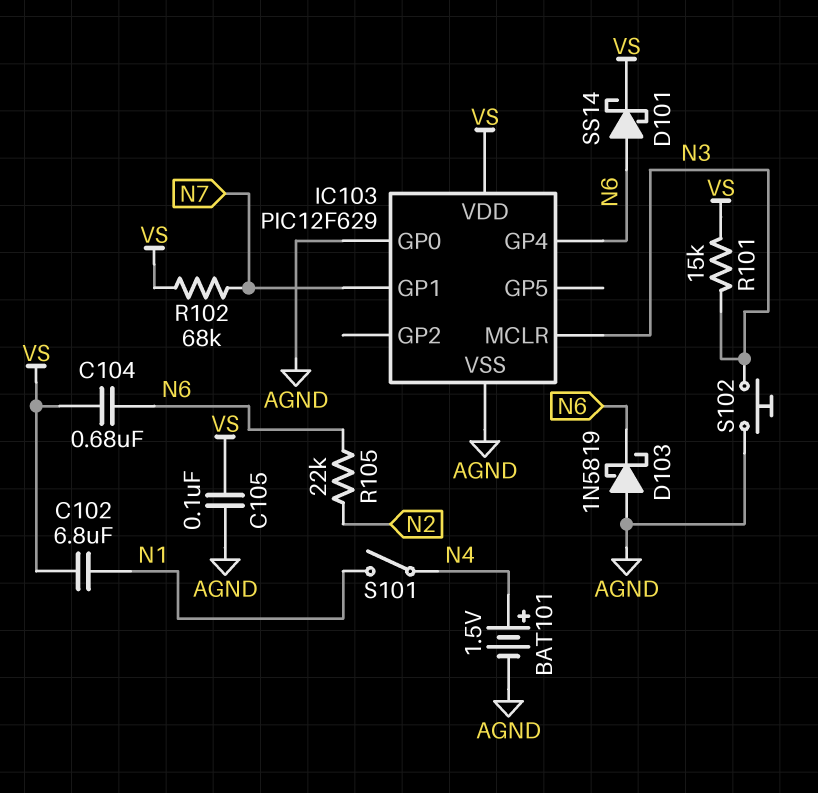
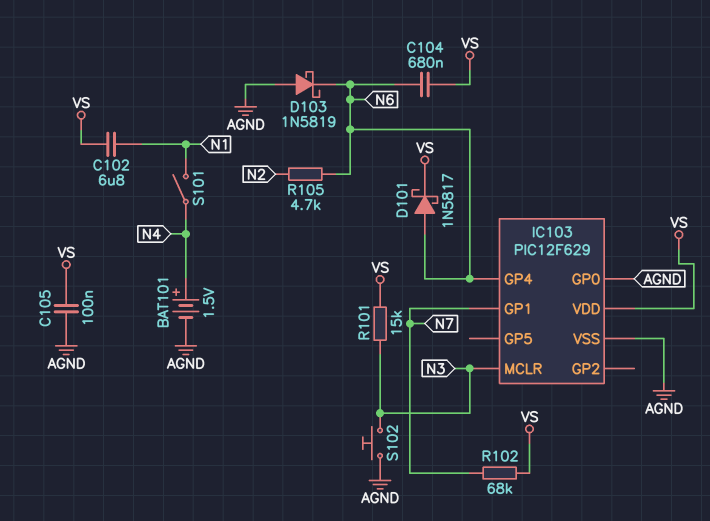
D101: schottky SS14 (A N6, K VS) -> schottky 1N5817 (A N6, K VS)
R105: 22k (N2, N6) -> 4.7k (N2, N6)

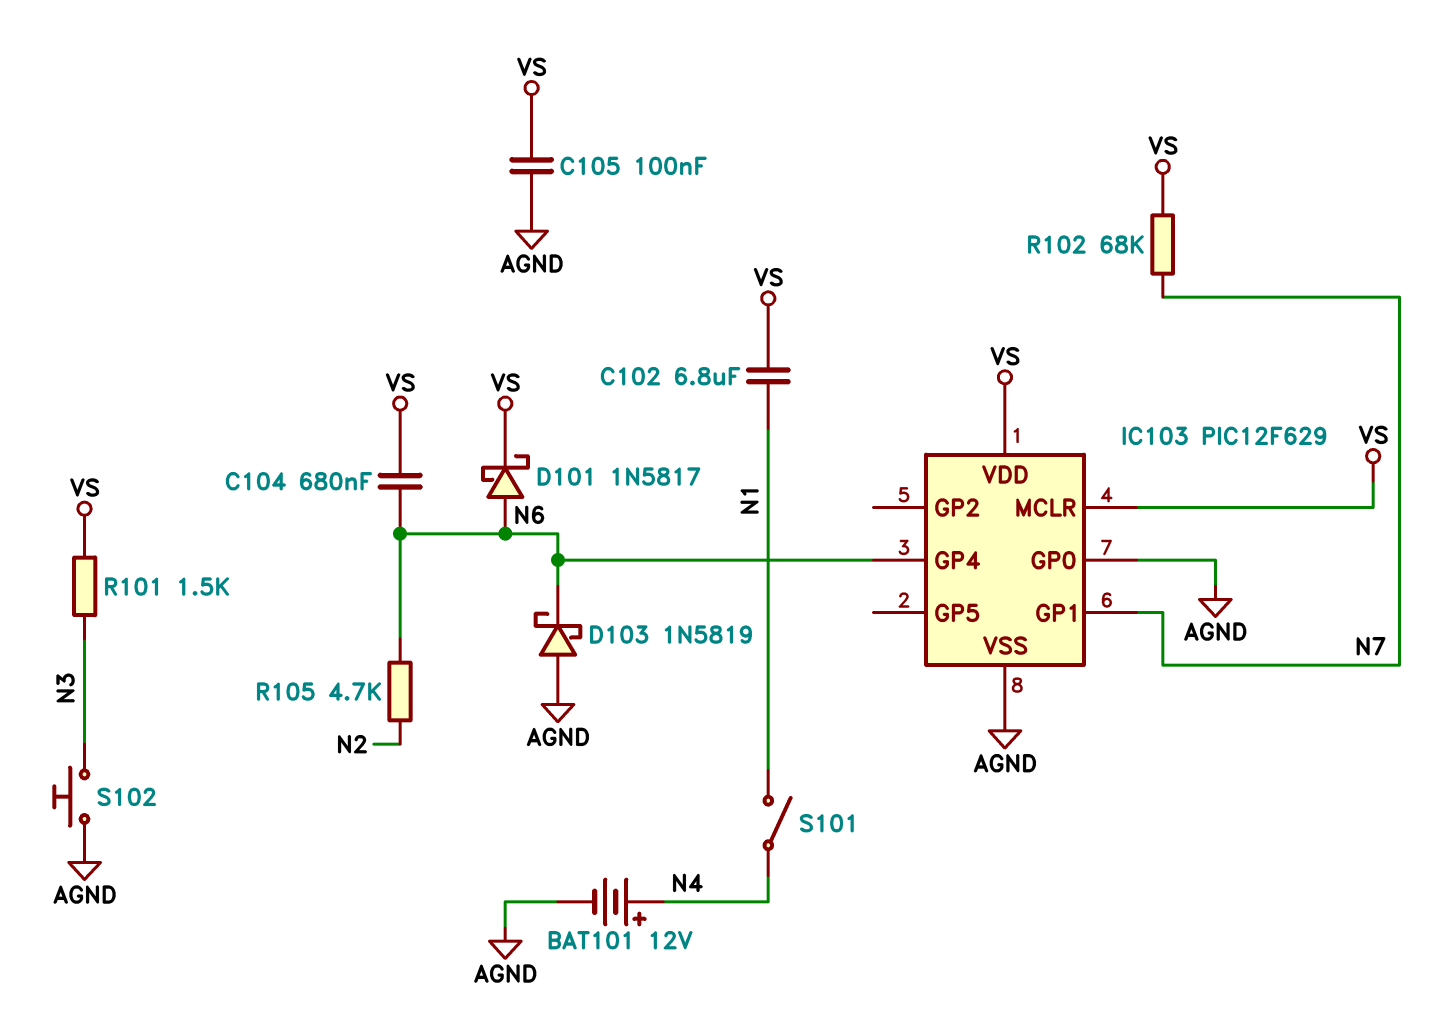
BAT101: 1.5V (plus N4, minus AGND) -> 12V (plus N4, minus AGND)
IC103 pin MCLR: N3 -> VS
R101: 15k (N3, VS) -> 1.5k (N3, VS)

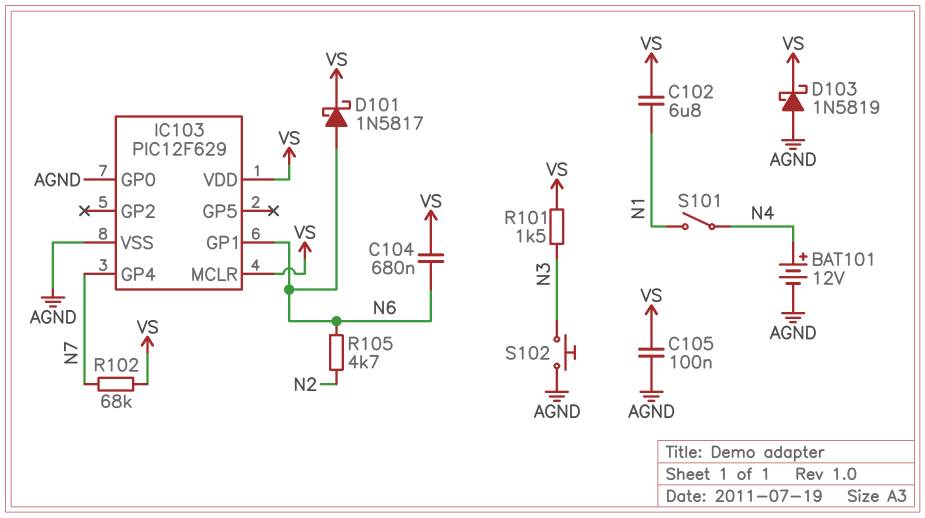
D103: schottky 1N5819 (A AGND, K N6) -> schottky 1N5819 (A AGND, K VS)
IC103 pin GP1: N7 -> N6
IC103 pin GP4: N6 -> N7

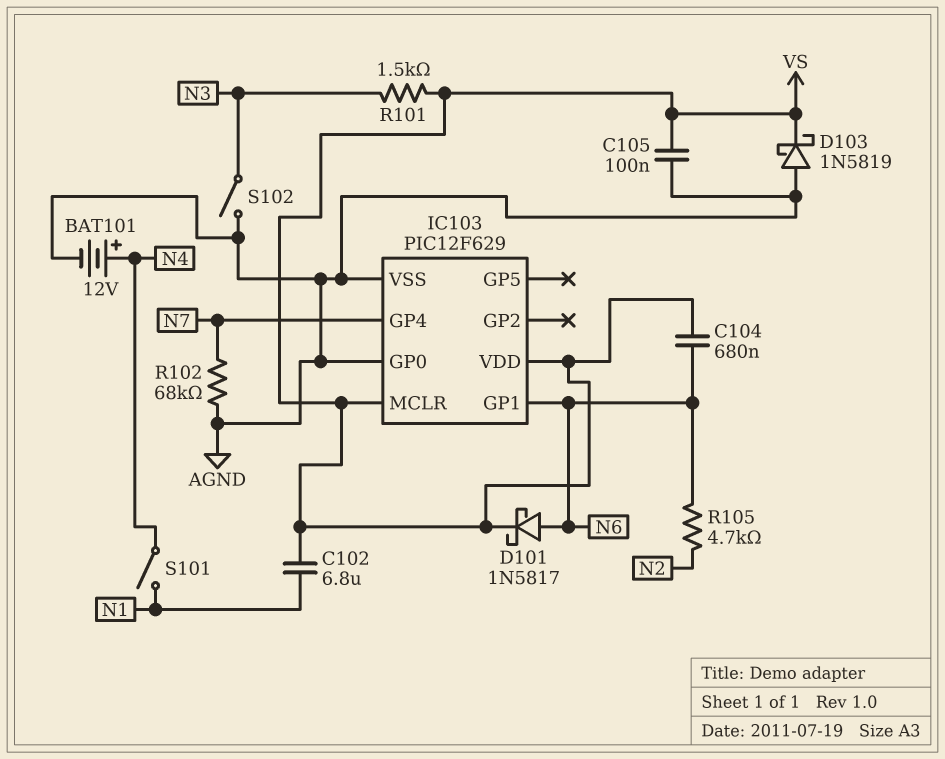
R102: 68k (N7, VS) -> 68k (AGND, N7)
S102: button (AGND, N3) -> switch (AGND, N3)

